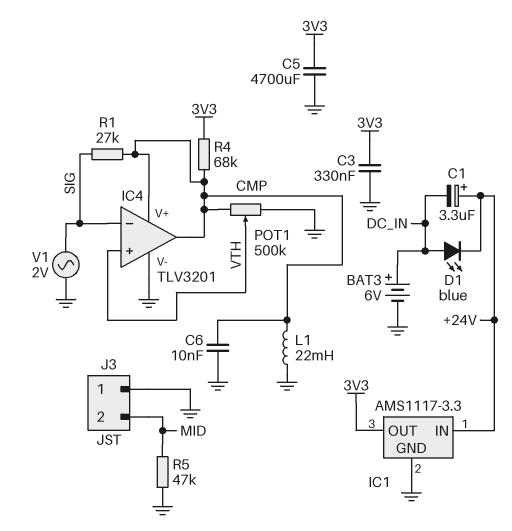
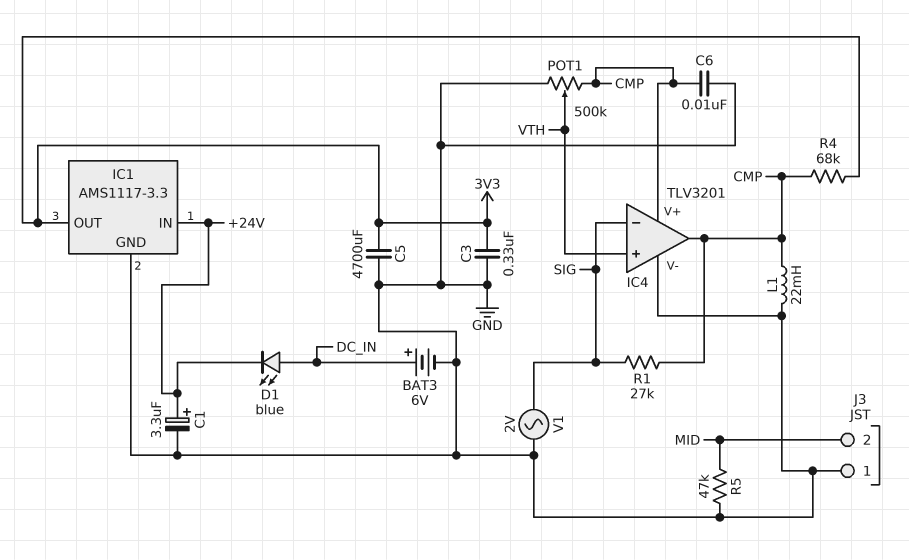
C1: 3.3uF (plus +24V, minus DC_IN) -> 3.3uF (plus +24V, minus GND)

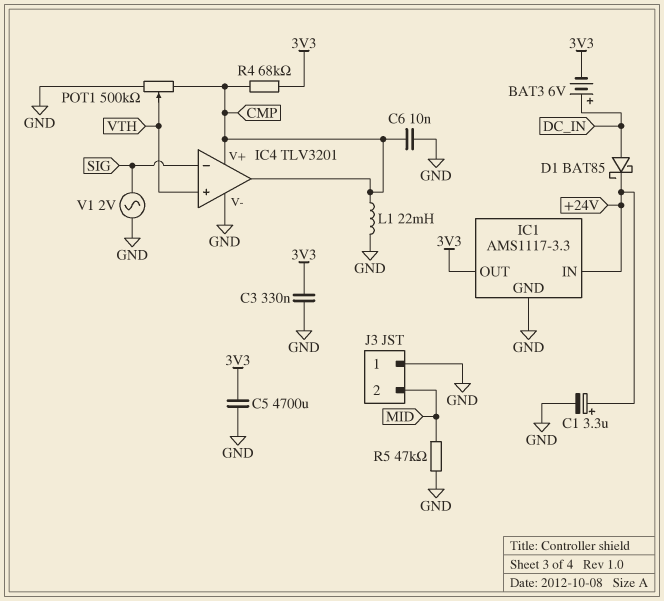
BAT3: 6V (plus DC_IN, minus GND) -> 6V (plus DC_IN, minus 3V3)
D1: LED blue (A DC_IN, K +24V) -> schottky BAT85 (A DC_IN, K +24V)
R1: 27k (CMP, SIG) -> none

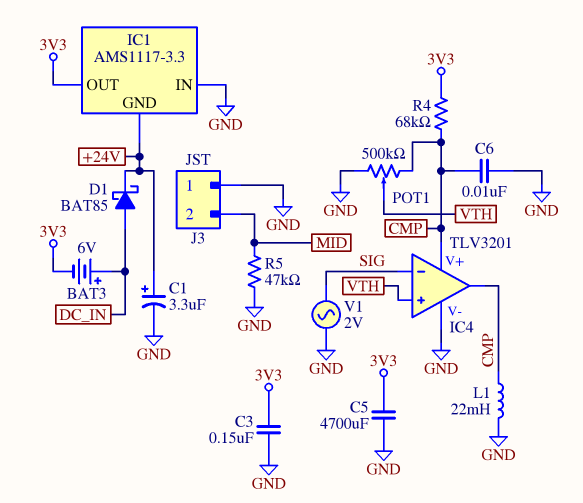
C3: 330nF (3V3, GND) -> 150nF (3V3, GND)
IC1 pin GND: GND -> +24V
IC1 pin IN: +24V -> GND

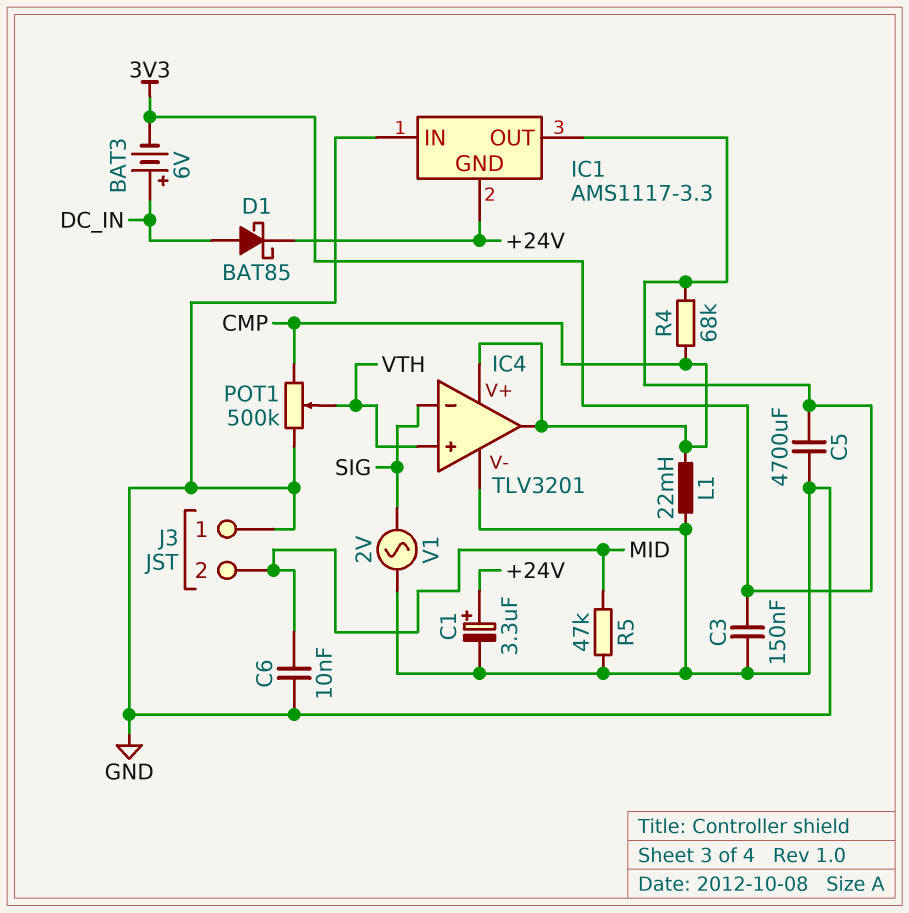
C6: 10nF (CMP, GND) -> 10nF (GND, MID)

